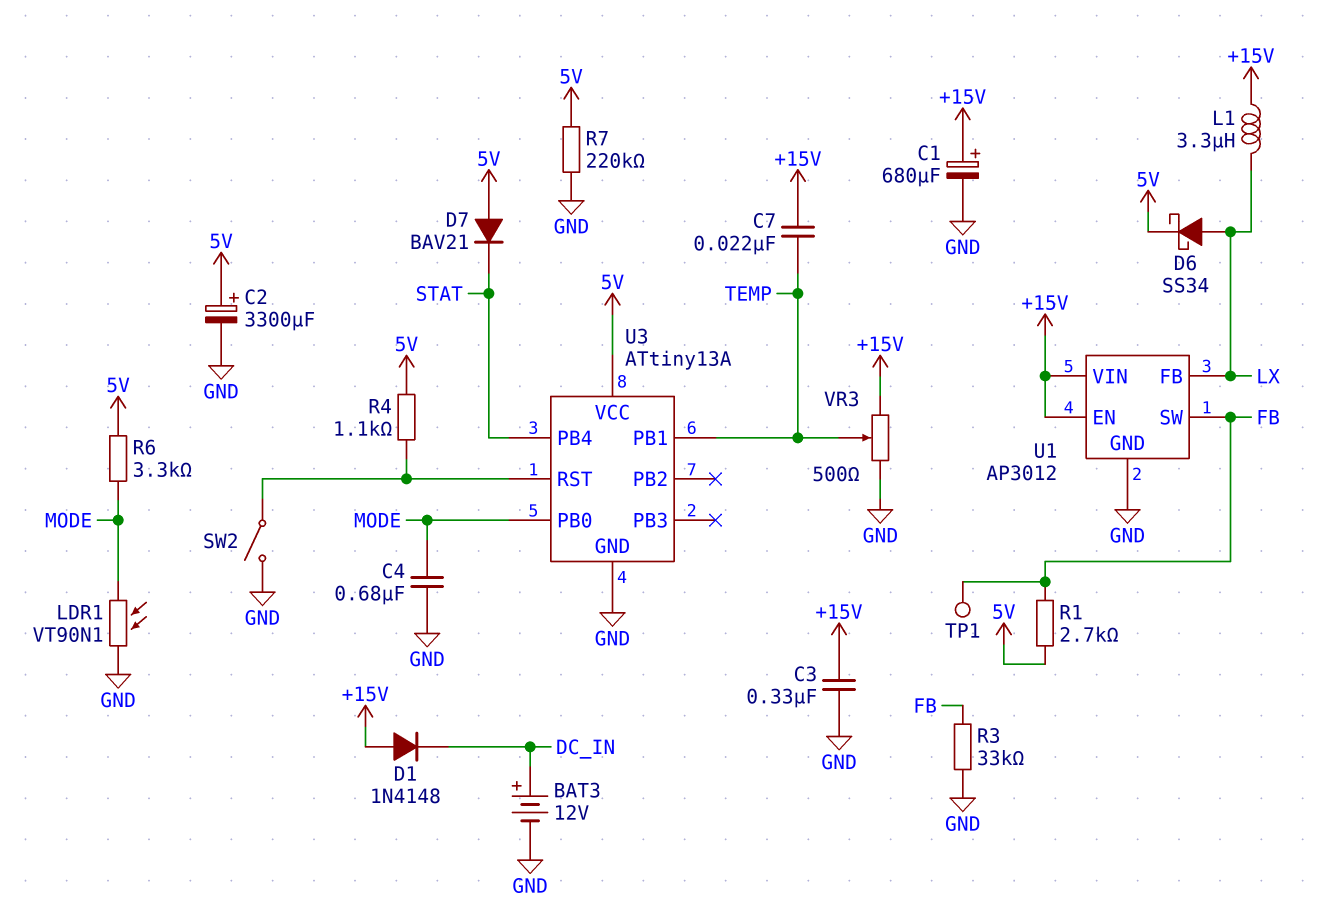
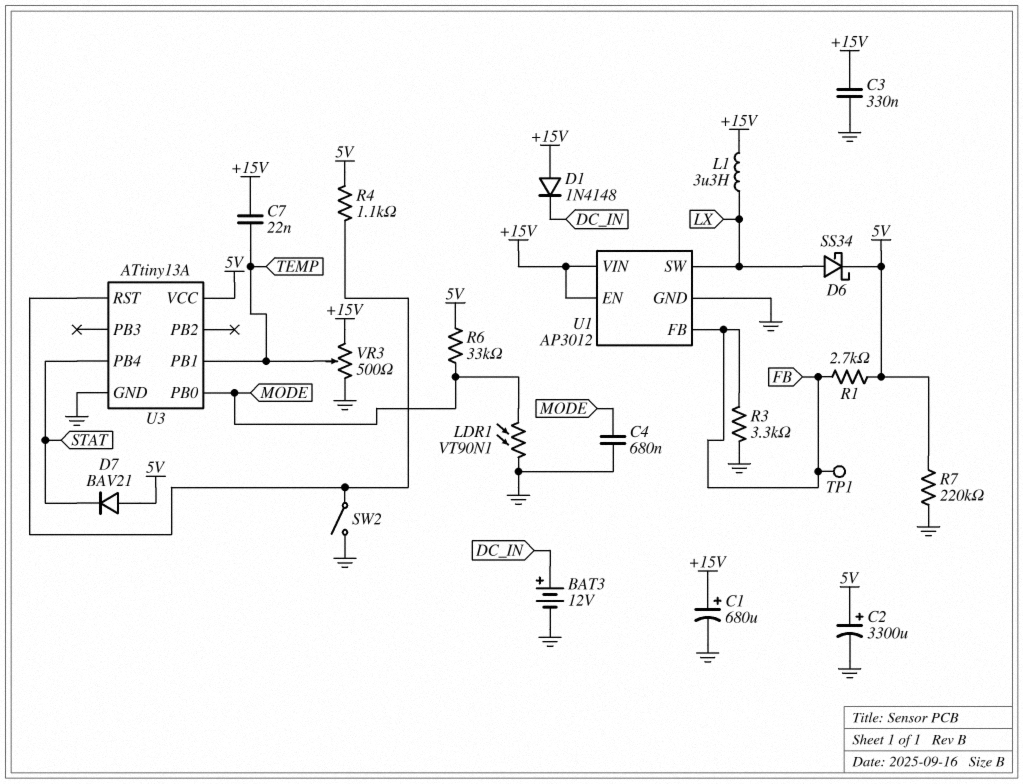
R3: 33k (FB, GND) -> 3.3k (FB, GND)
R6: 3.3k (5V, MODE) -> 33k (5V, MODE)
U1 pin FB: LX -> FB
U1 pin SW: FB -> LX

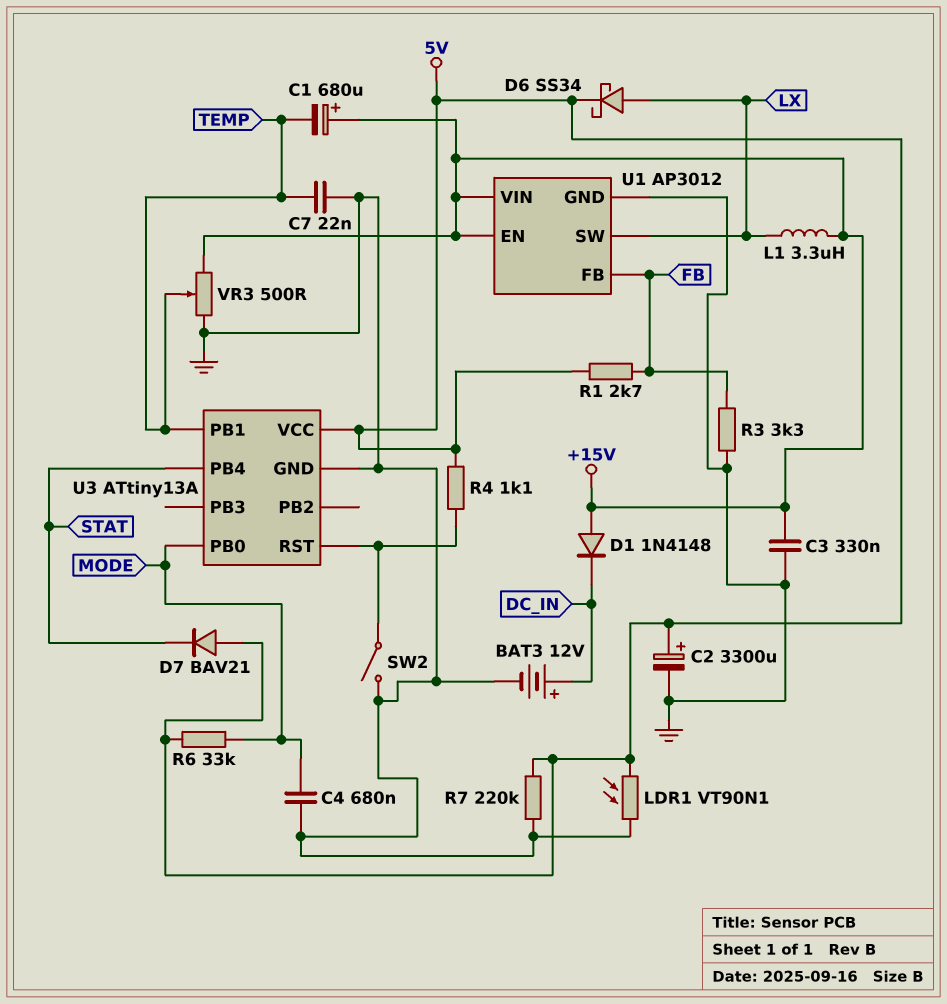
C1: 680uF (plus +15V, minus GND) -> 680uF (plus +15V, minus TEMP)
C7: 22nF (+15V, TEMP) -> 22nF (GND, TEMP)
LDR1: VT90N1 (GND, MODE) -> VT90N1 (5V, GND)
TP1: test point (FB) -> none

